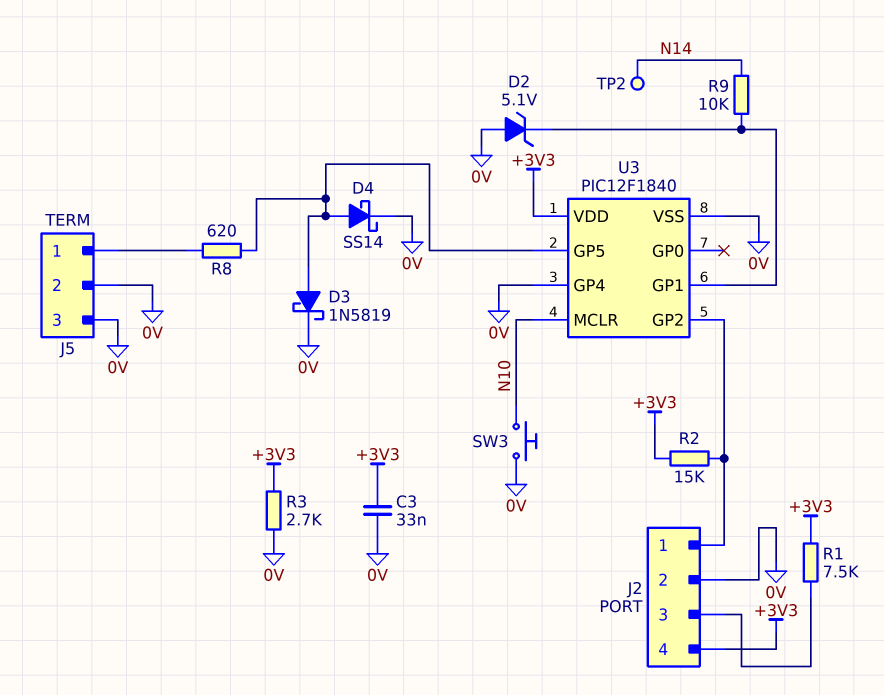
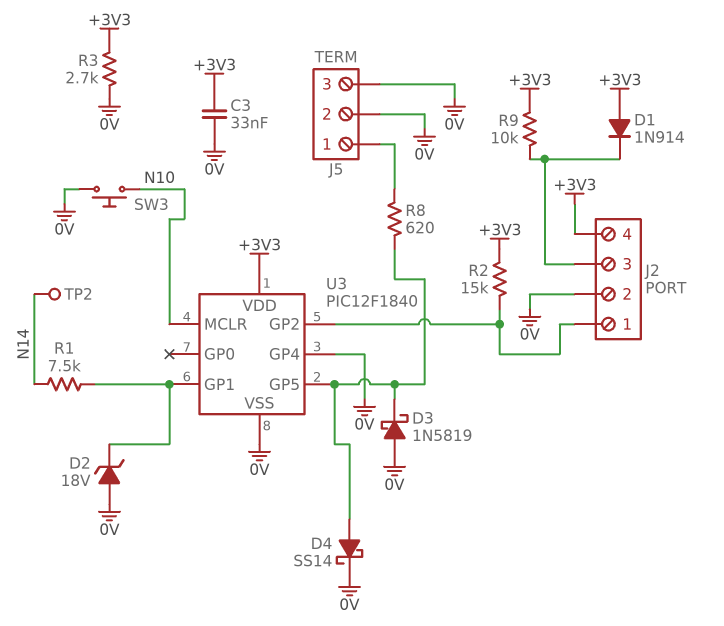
D1: none -> diode 1N914 (A +3V3, K J2/3)
D2: zener 5.1V (A 0V, K U3/GP1) -> zener 18V (A 0V, K U3/GP1)
D3: schottky 1N5819 (A U3/GP5, K 0V) -> schottky 1N5819 (A 0V, K U3/GP5)
R1: 7.5k (+3V3, J2/3) -> 7.5k (N14, U3/GP1)
R9: 10k (N14, U3/GP1) -> 10k (+3V3, J2/3)

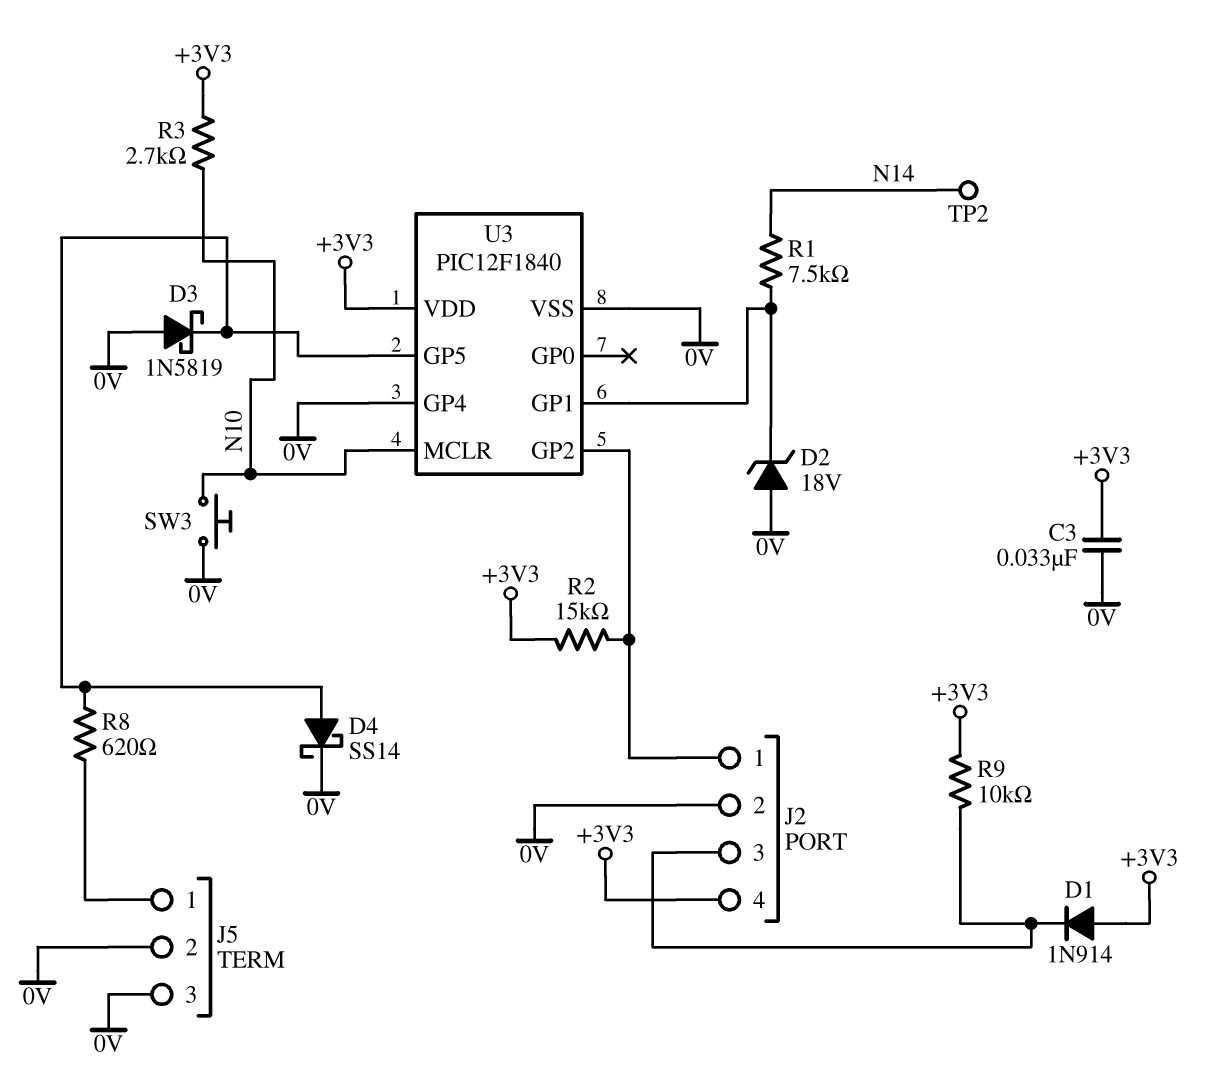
R3: 2.7k (+3V3, 0V) -> 2.7k (+3V3, N10)

